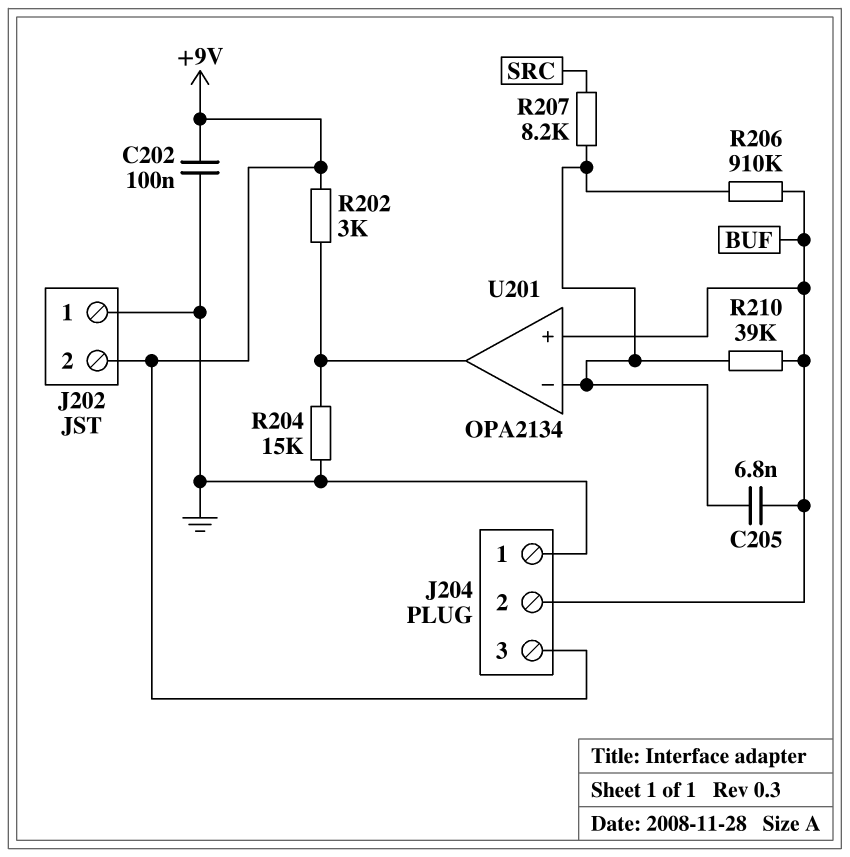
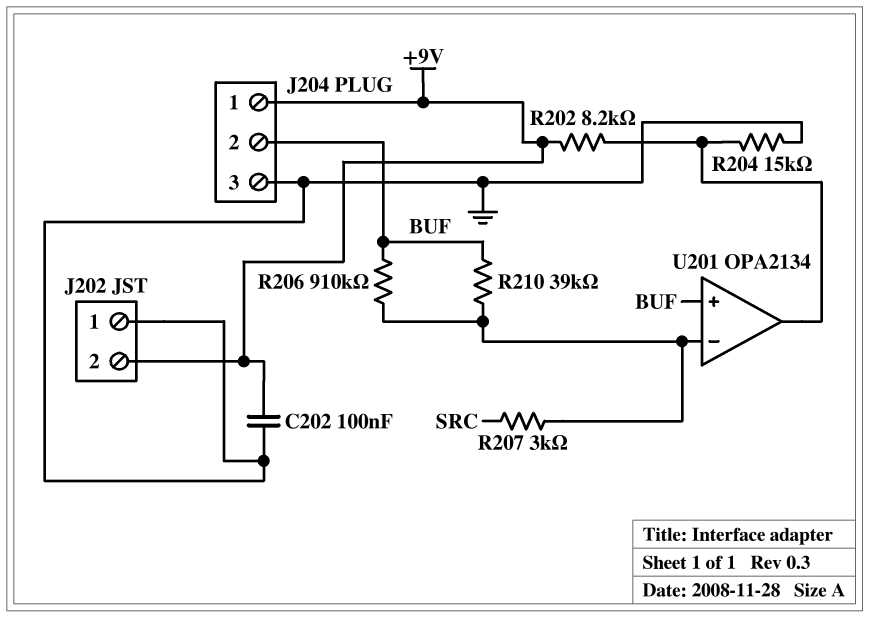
C205: 6.8nF (BUF, U201/in-) -> none
J204 pin 1: GND -> +9V
J204 pin 3: +9V -> GND
R202: 3k (+9V, U201/out) -> 8.2k (+9V, U201/out)
R207: 8.2k (SRC, U201/in-) -> 3k (SRC, U201/in-)

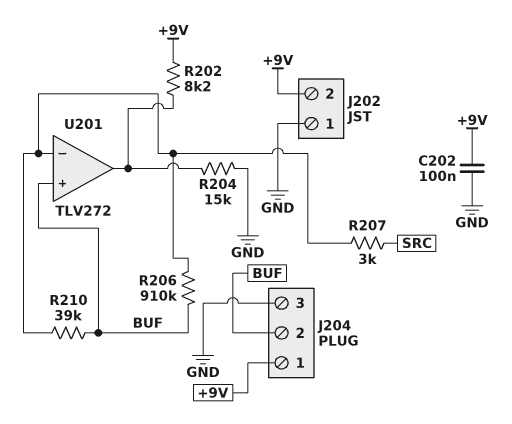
U201: OPA2134 -> TLV272

